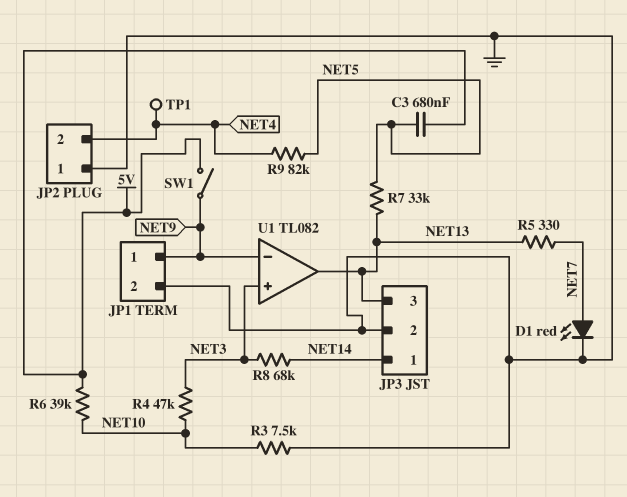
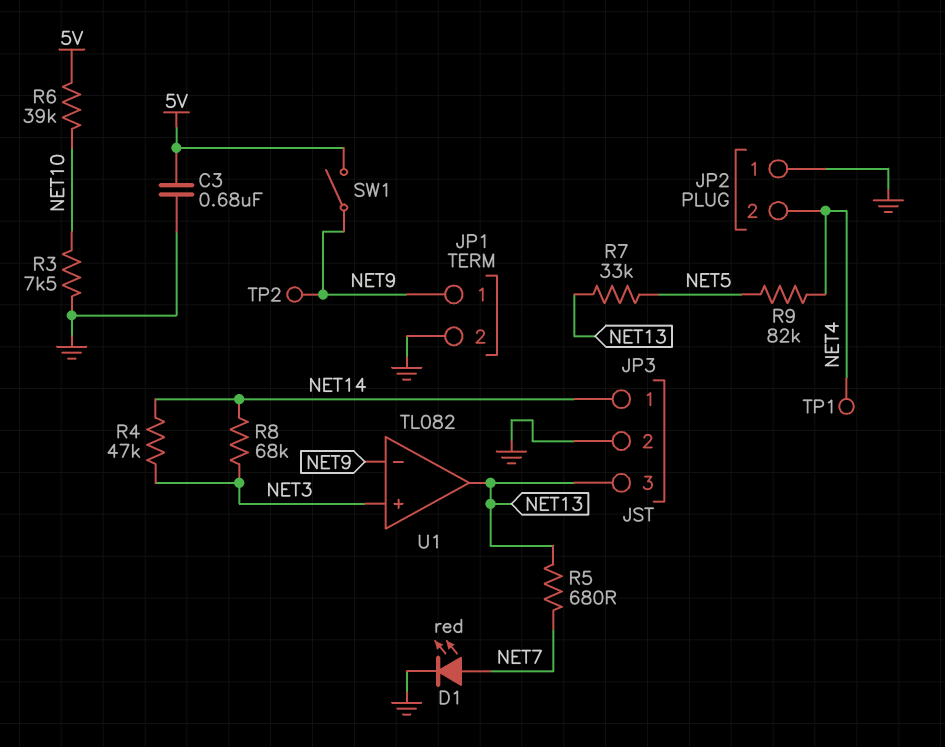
C3: 680nF (5V, NET5) -> 680nF (5V, GND)
R4: 47k (NET3, NET10) -> 47k (NET3, NET14)
R5: 330 (NET7, NET13) -> 680 (NET7, NET13)
TP2: none -> test point (NET9)

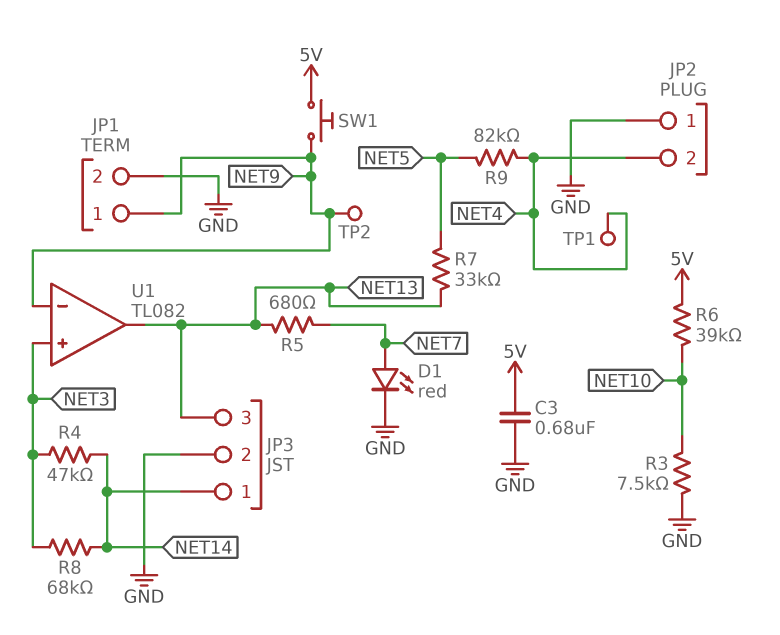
SW1: switch (5V, NET9) -> button (5V, NET9)

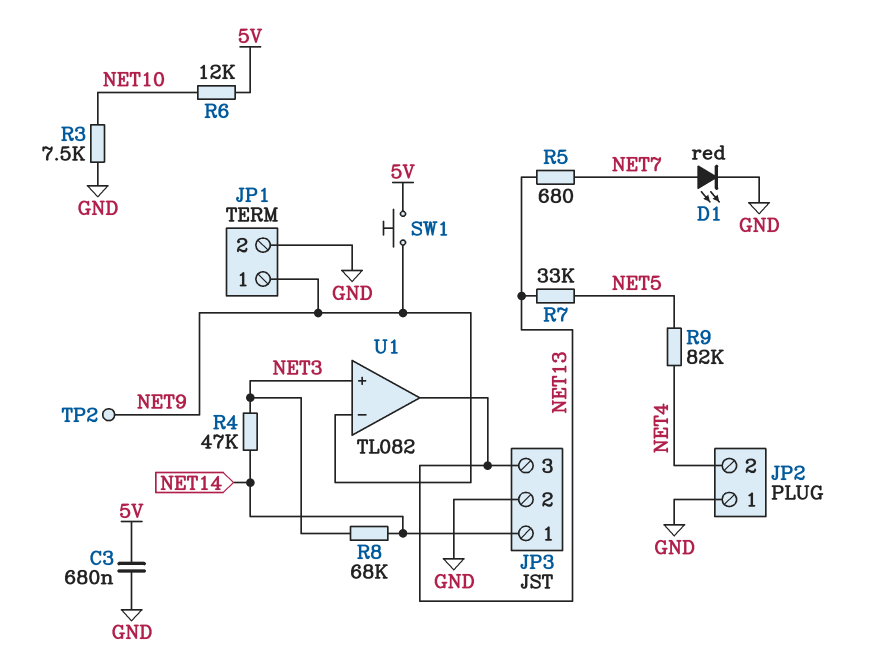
R6: 39k (5V, NET10) -> 12k (5V, NET10)
TP1: test point (NET4) -> none

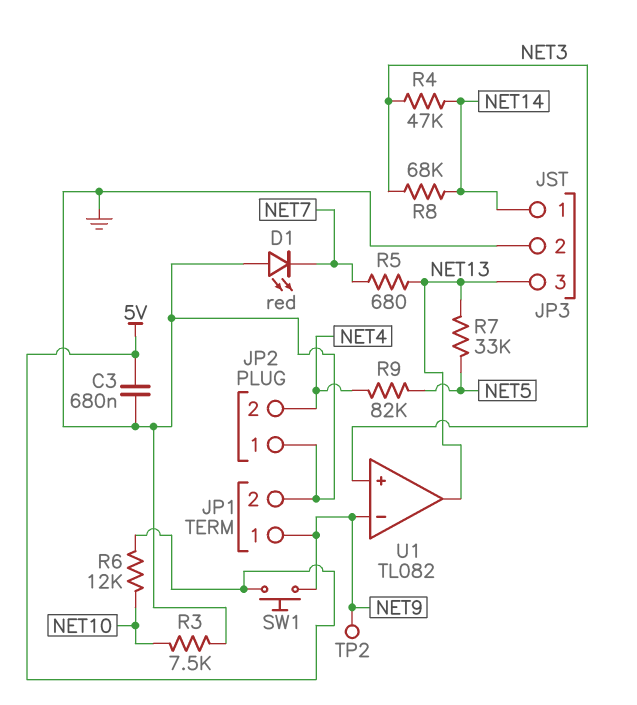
D1: LED red (A NET7, K GND) -> LED red (A GND, K NET7)

